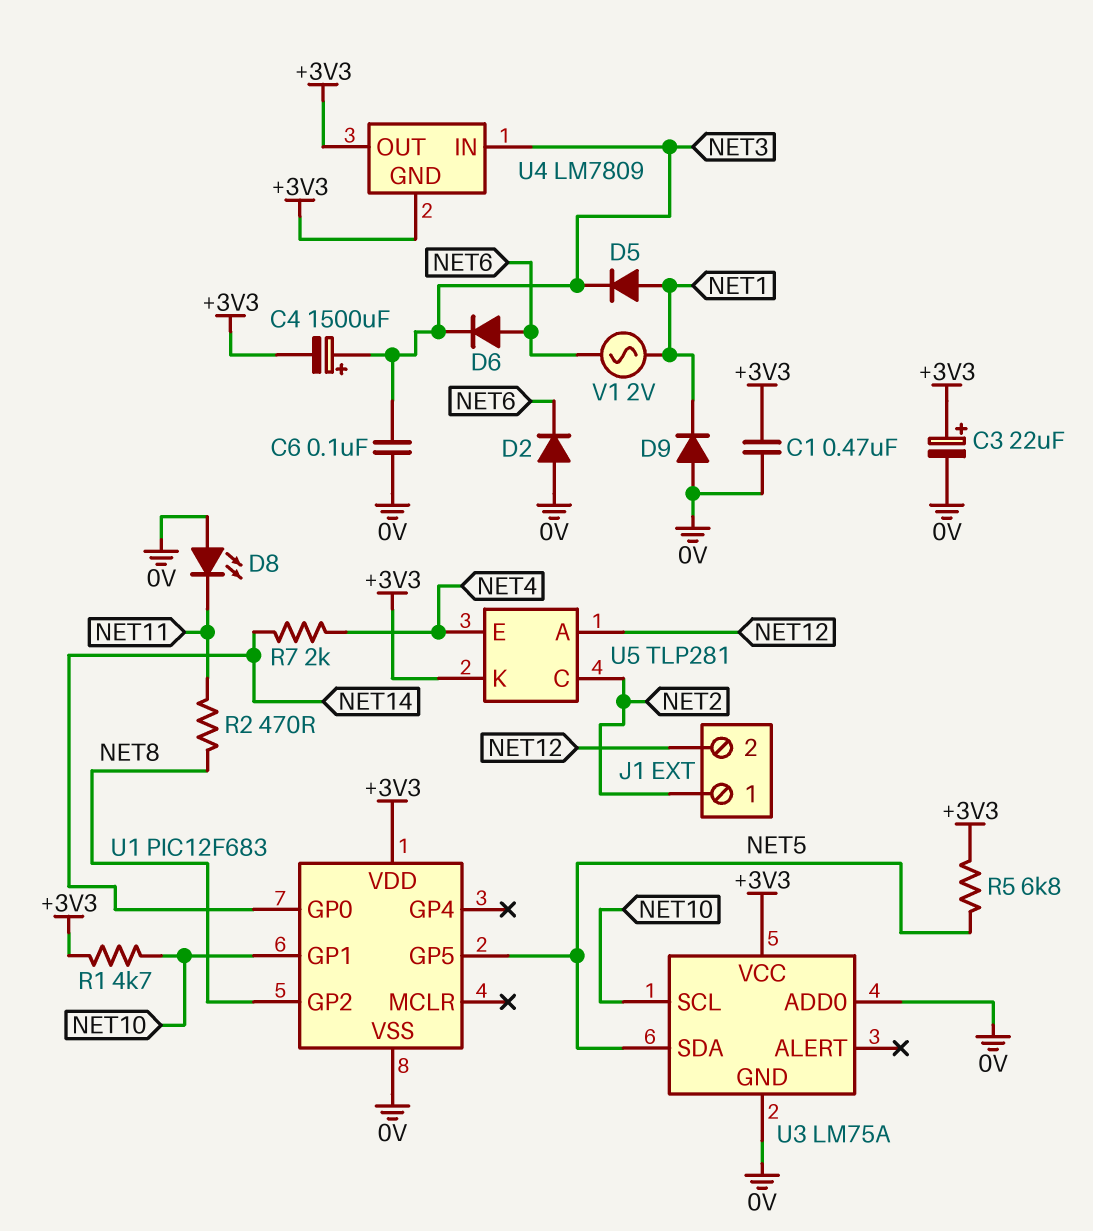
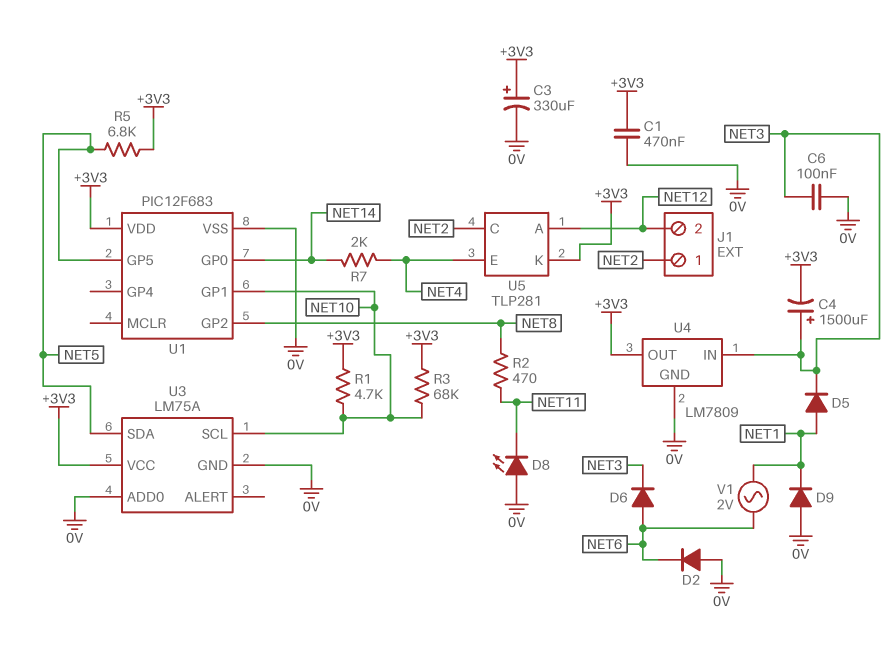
C3: 22uF (plus +3V3, minus 0V) -> 330uF (plus +3V3, minus 0V)
R3: none -> 68k (+3V3, NET10)
U4 pin GND: +3V3 -> 0V

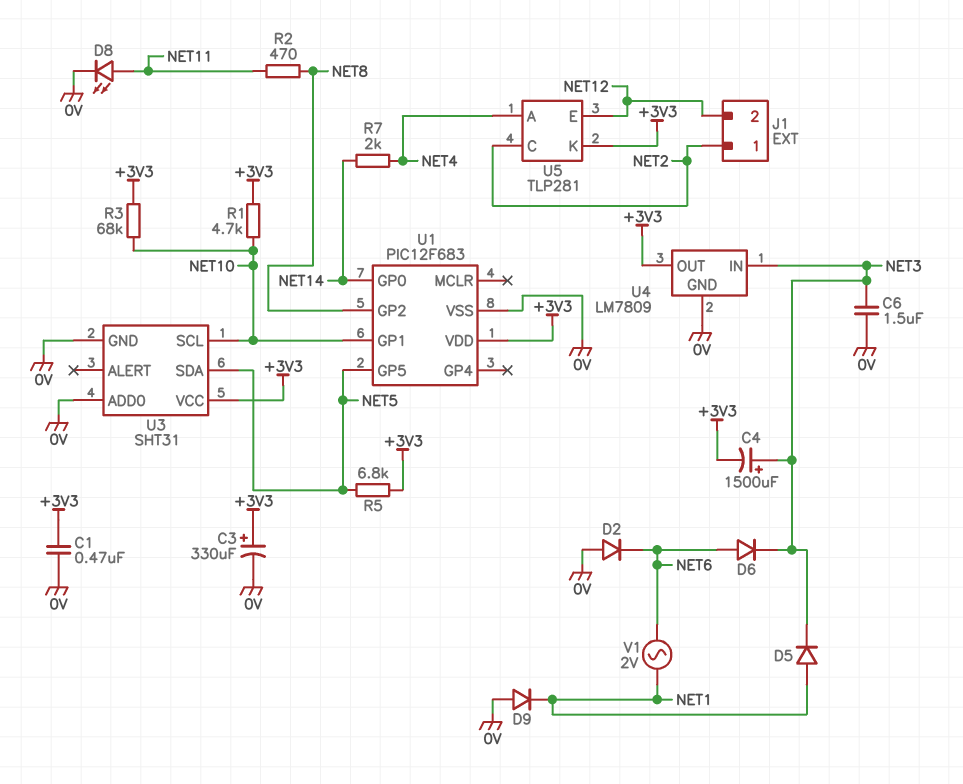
C6: 100nF (0V, NET3) -> 1.5uF (0V, NET3)
D8: LED (A 0V, K NET11) -> LED (A NET11, K 0V)
U3: LM75A -> SHT31
U5 pin A: NET12 -> NET4
U5 pin E: NET4 -> NET12

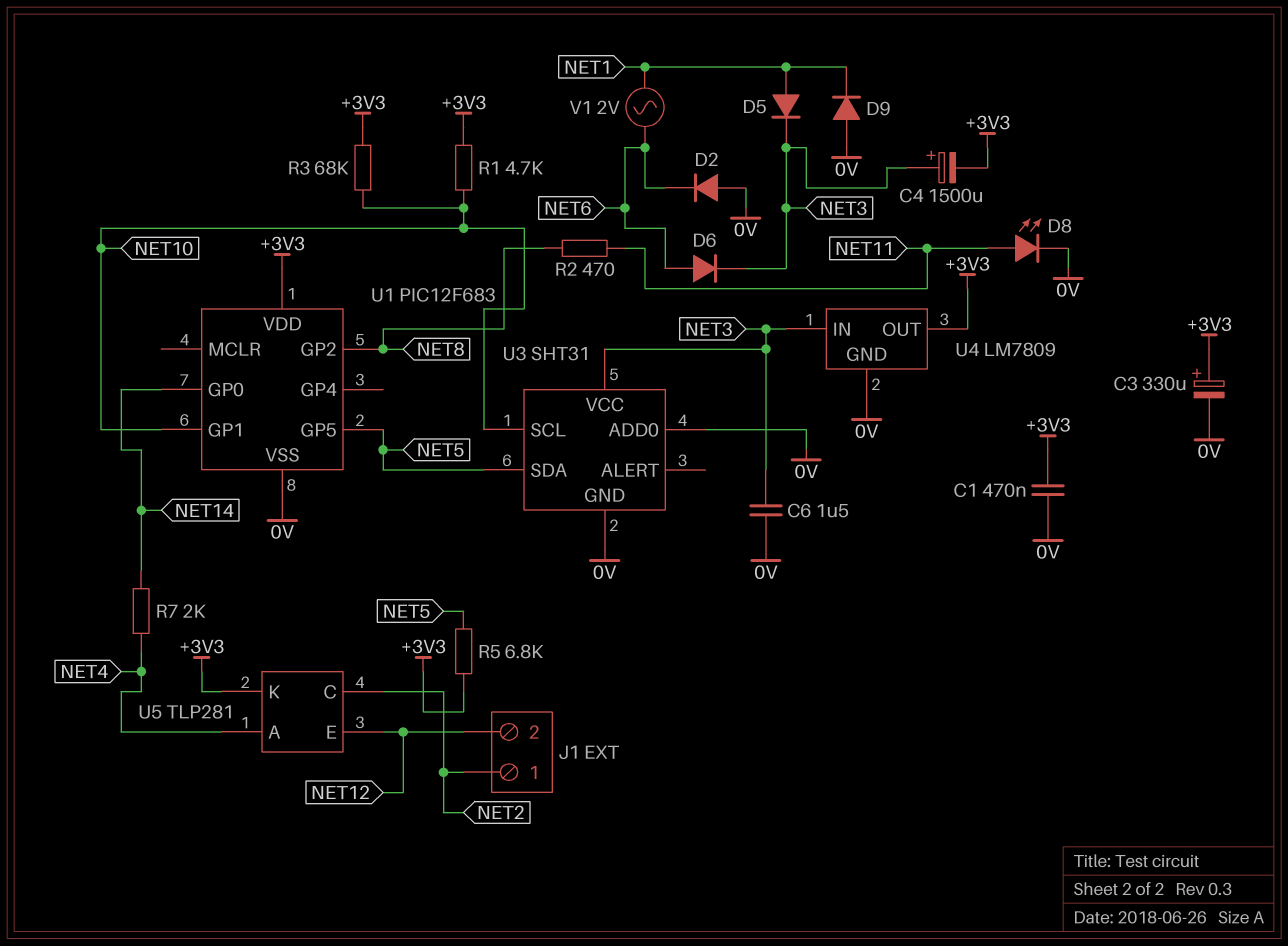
U3 pin VCC: +3V3 -> NET3

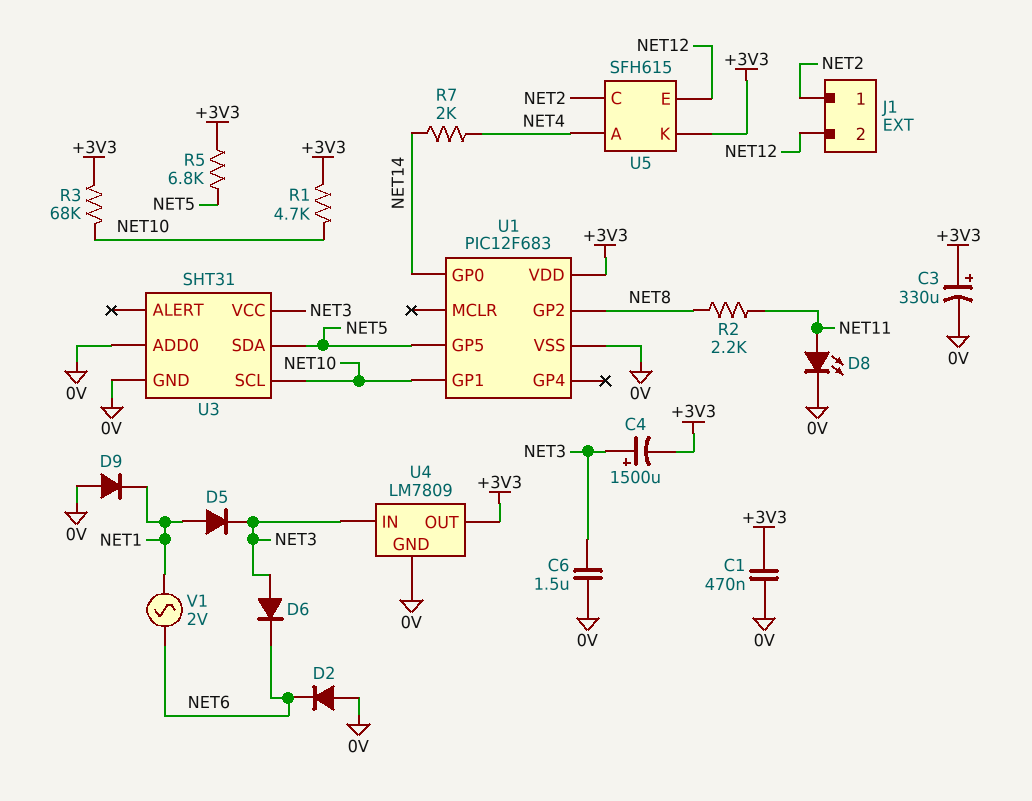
D6: diode (A NET6, K NET3) -> diode (A NET3, K NET6)
R2: 470 (NET8, NET11) -> 2.2k (NET8, NET11)
U5: TLP281 -> SFH615

